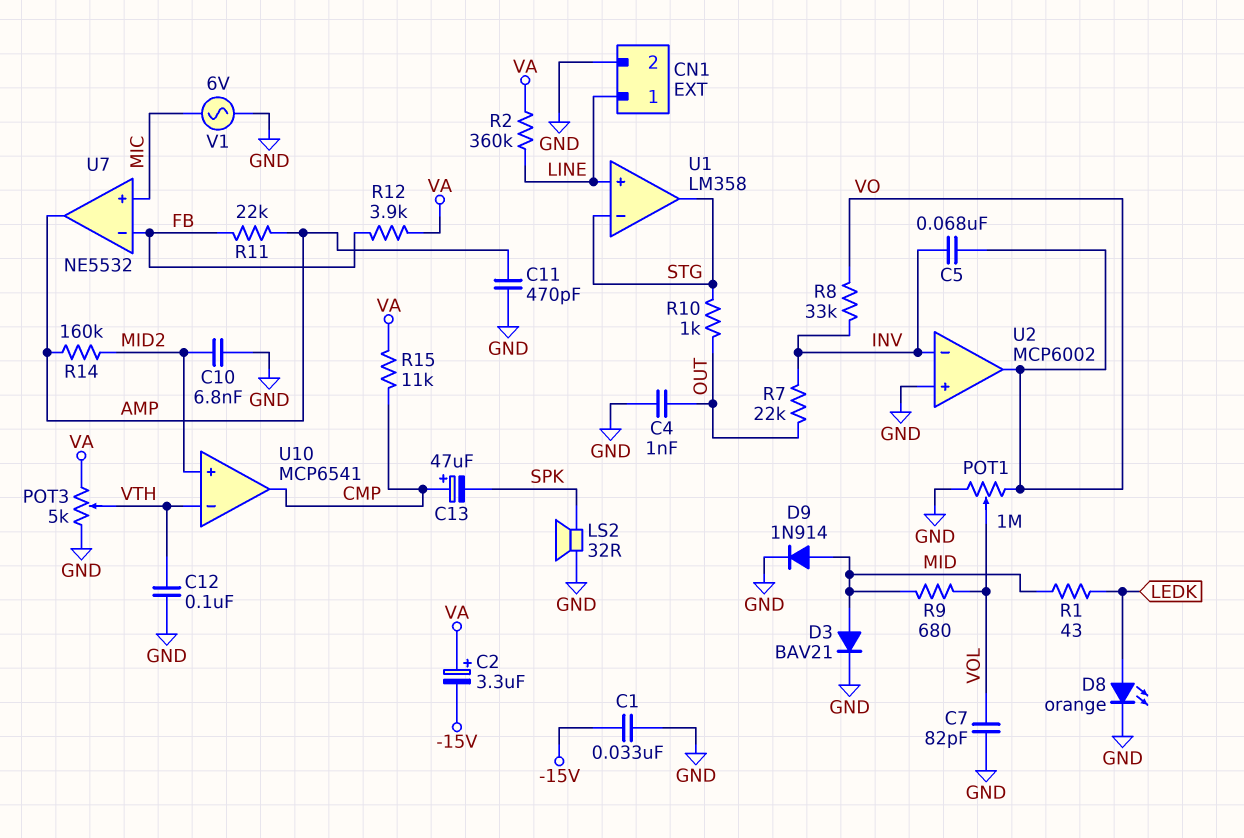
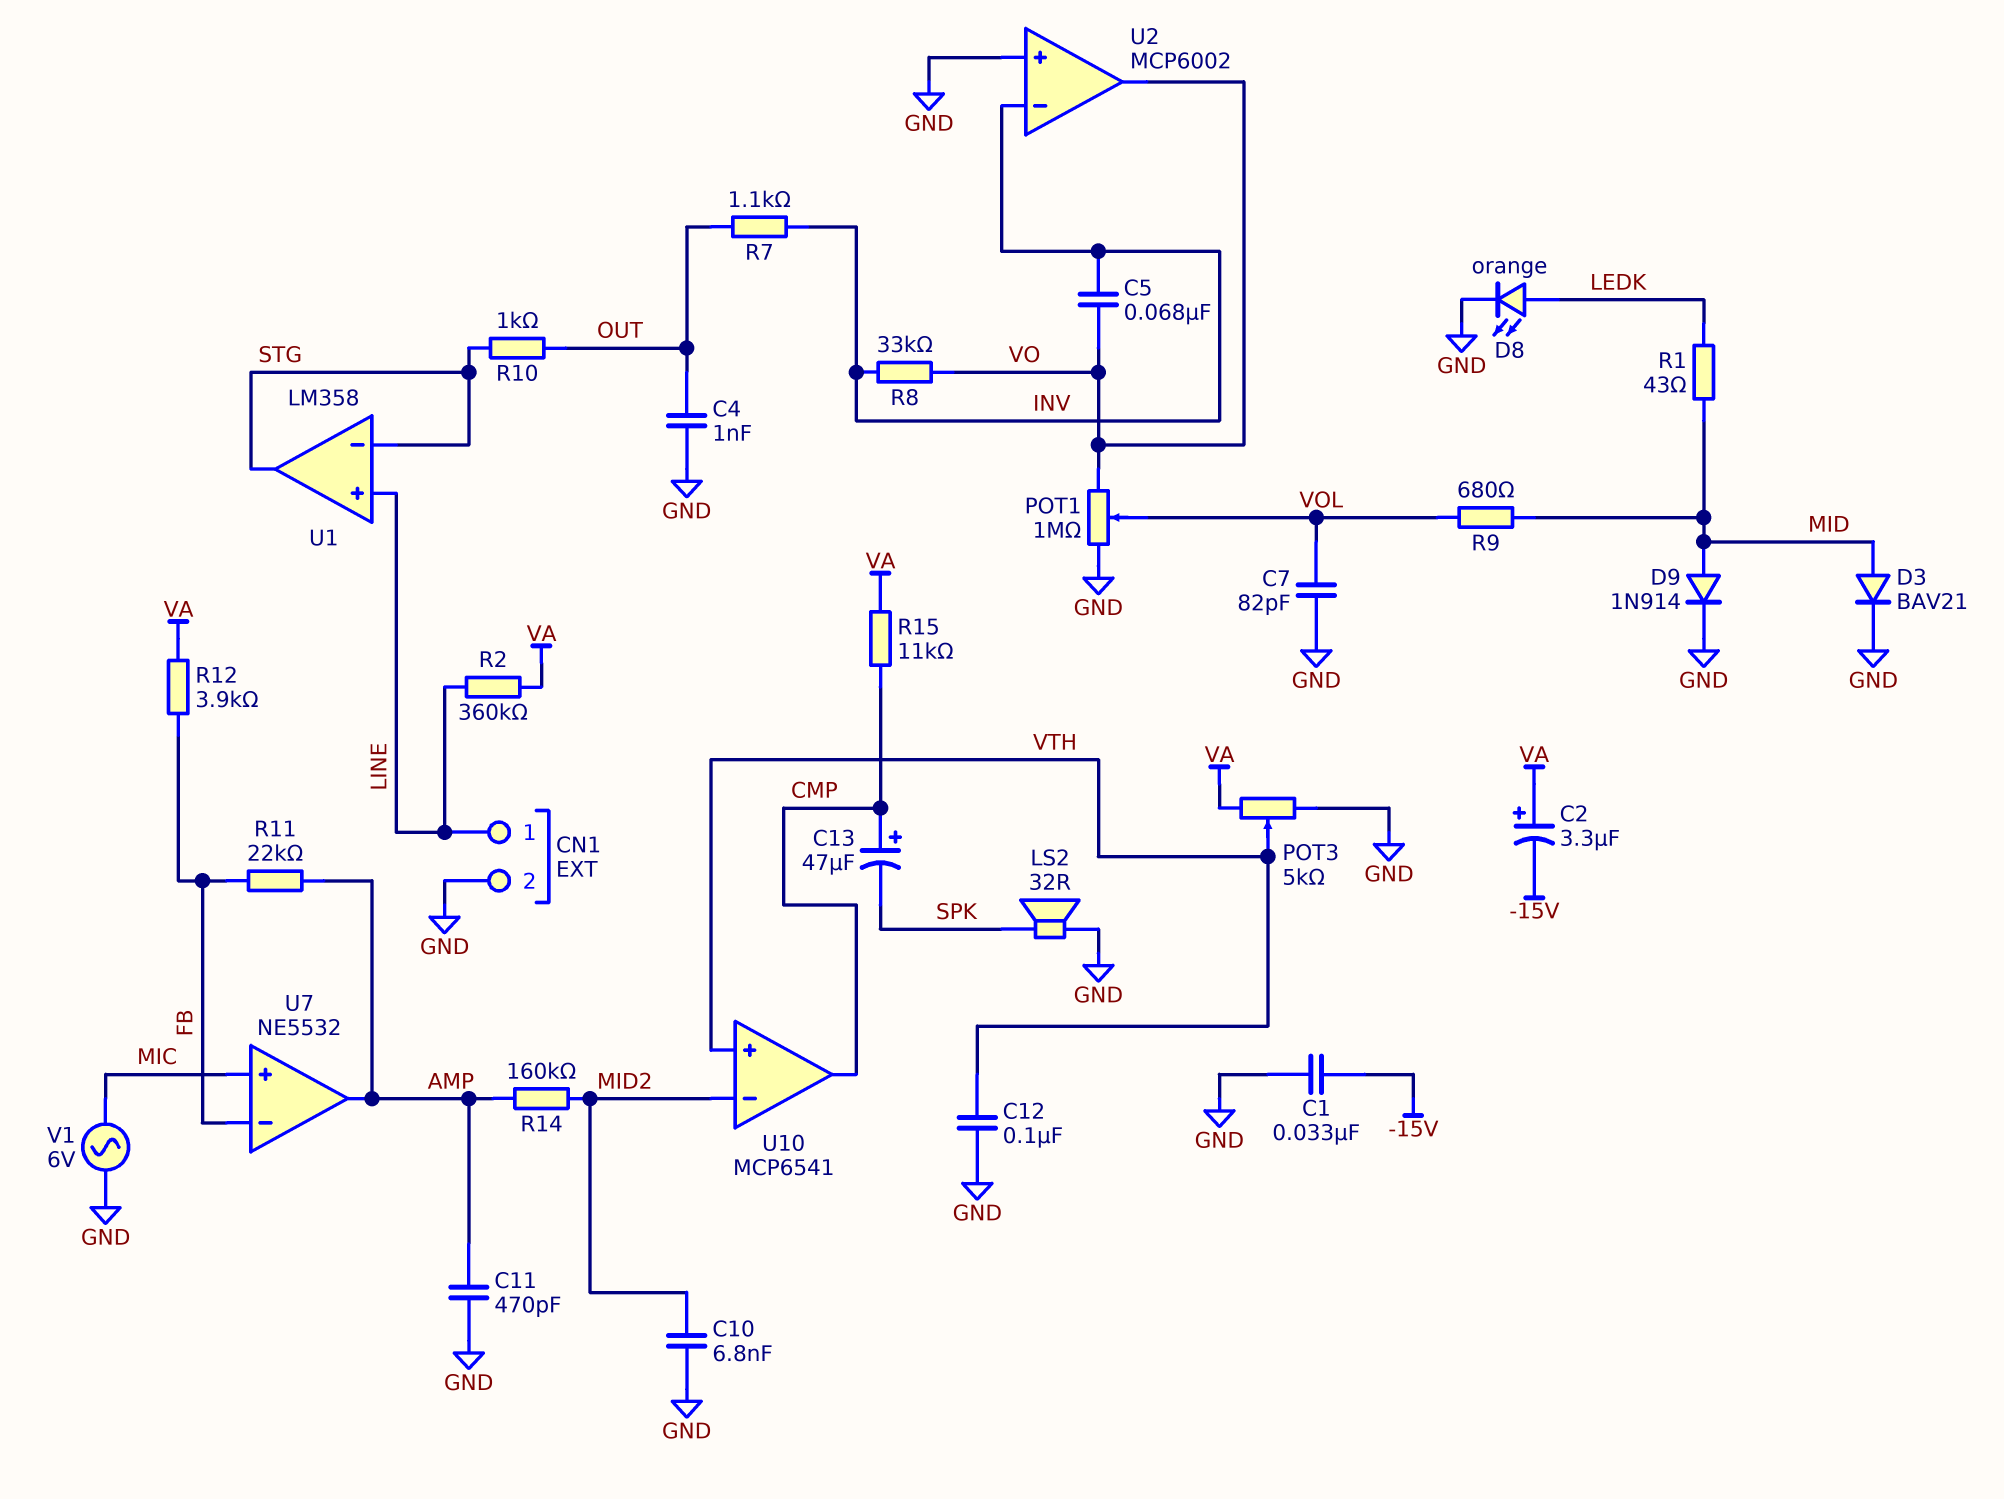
R7: 22k (INV, OUT) -> 1.1k (INV, OUT)
U10 pin in+: MID2 -> VTH
U10 pin in-: VTH -> MID2

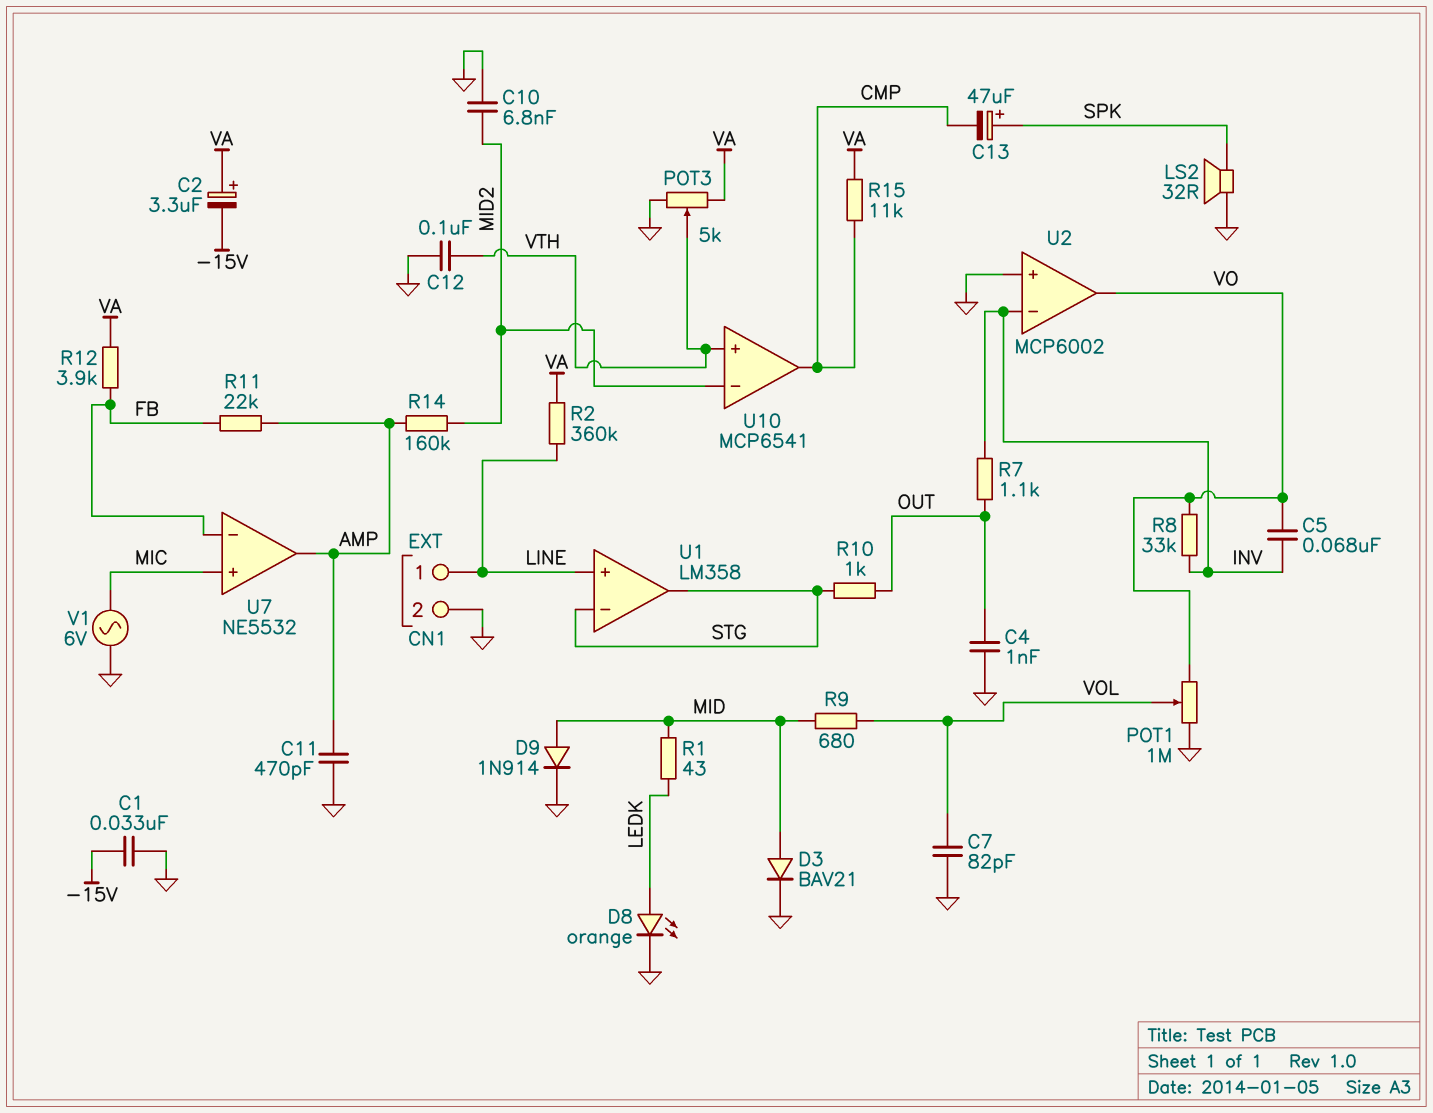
C13: 47uF (plus CMP, minus SPK) -> 47uF (plus SPK, minus CMP)

